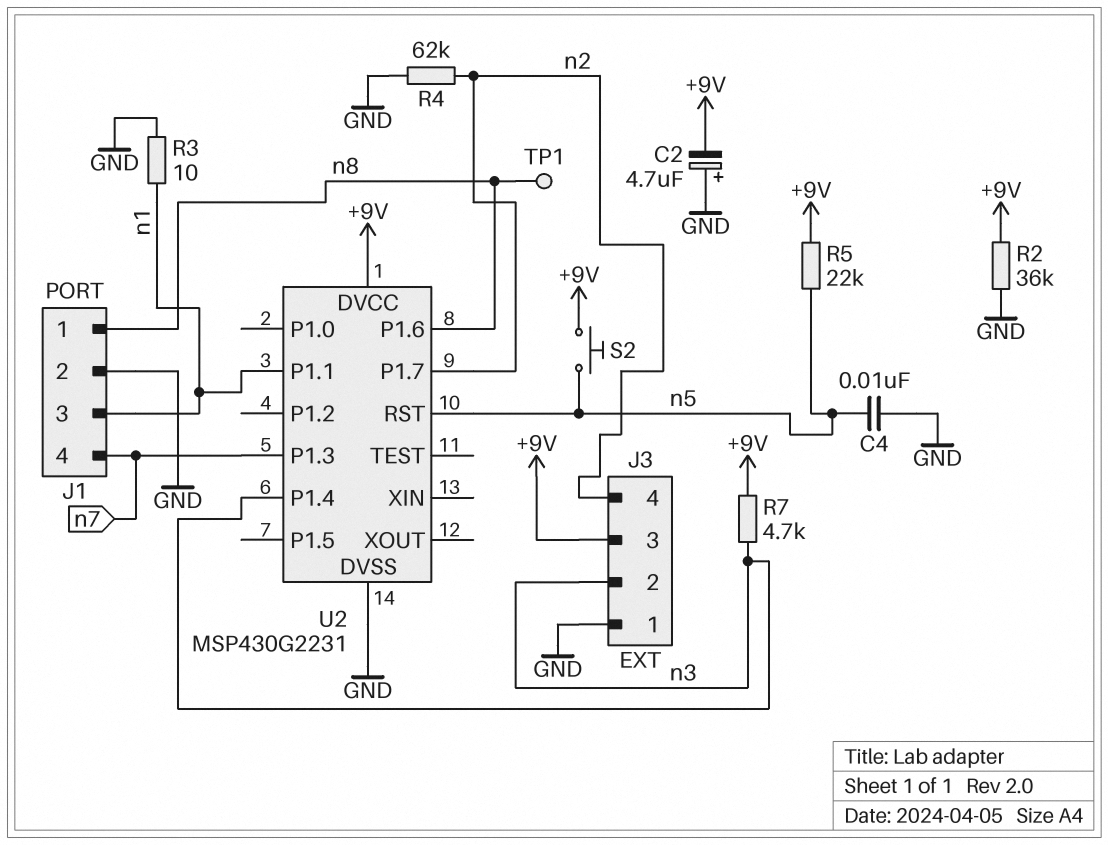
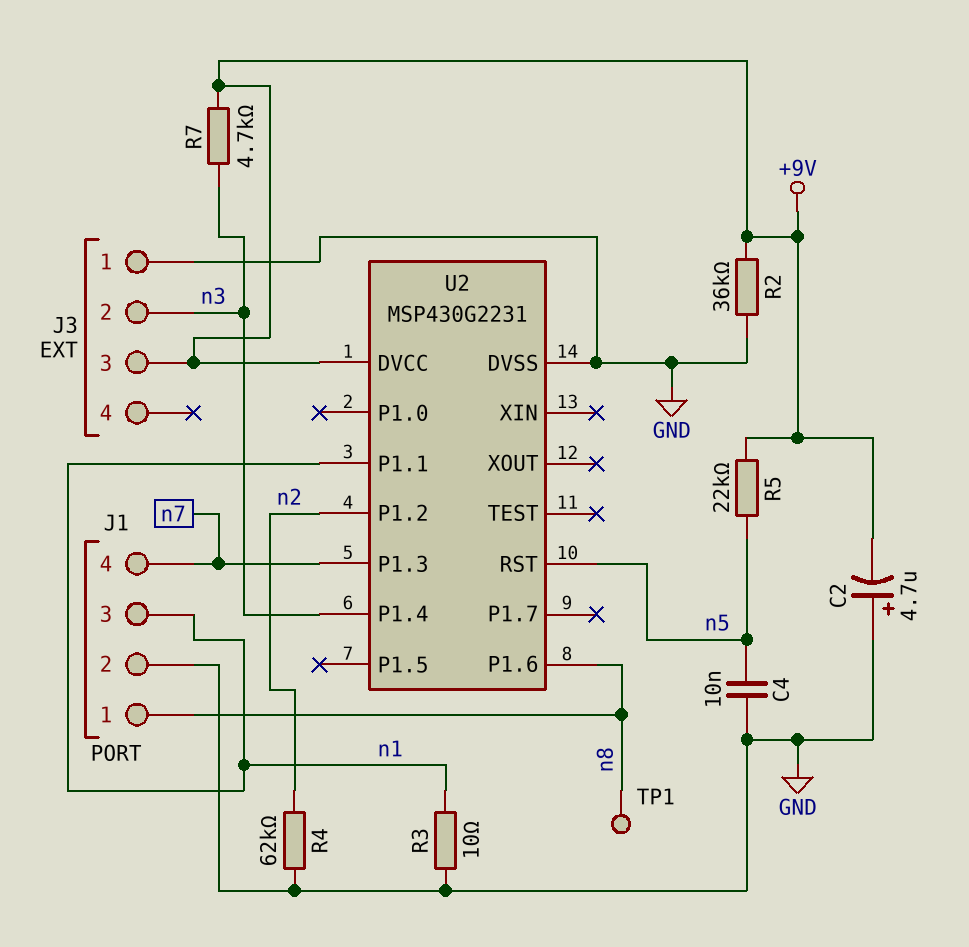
J3 pin 4: n2 -> none
S2: button (+9V, n5) -> none
U2 pin P1.2: none -> n2
U2 pin P1.7: n2 -> none

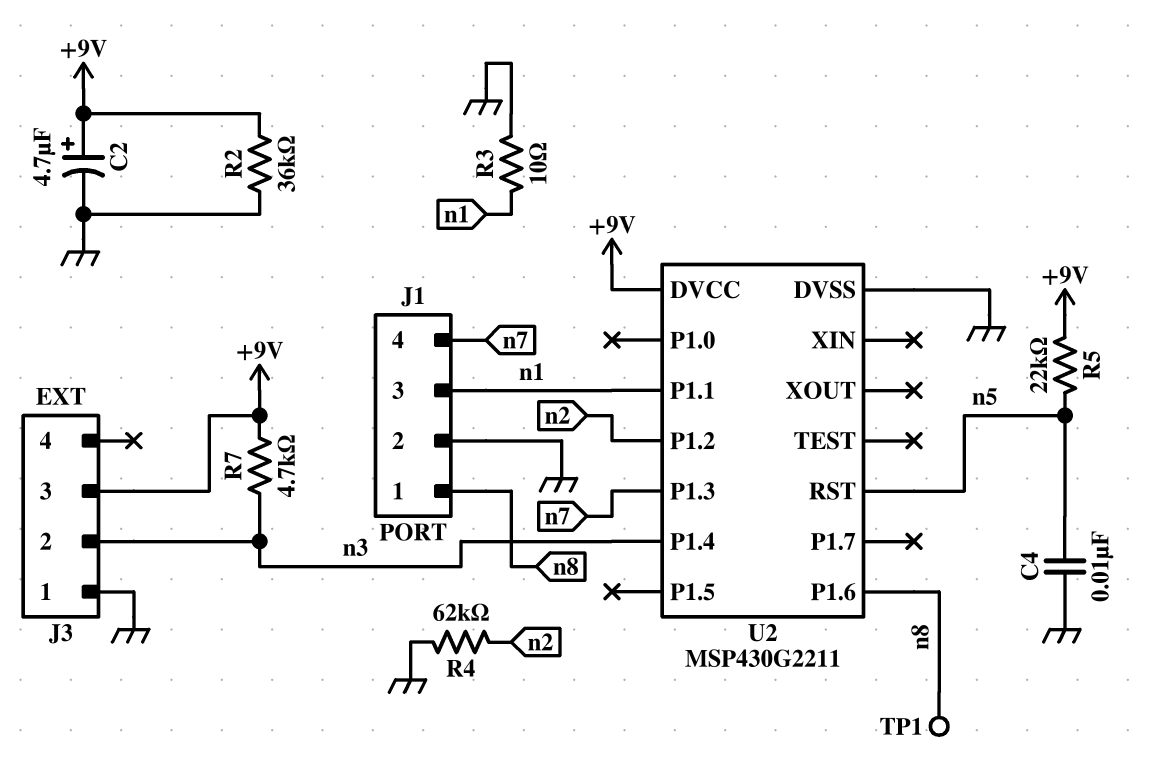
C2: 4.7uF (plus GND, minus +9V) -> 4.7uF (plus +9V, minus GND)
U2: MSP430G2231 -> MSP430G2211

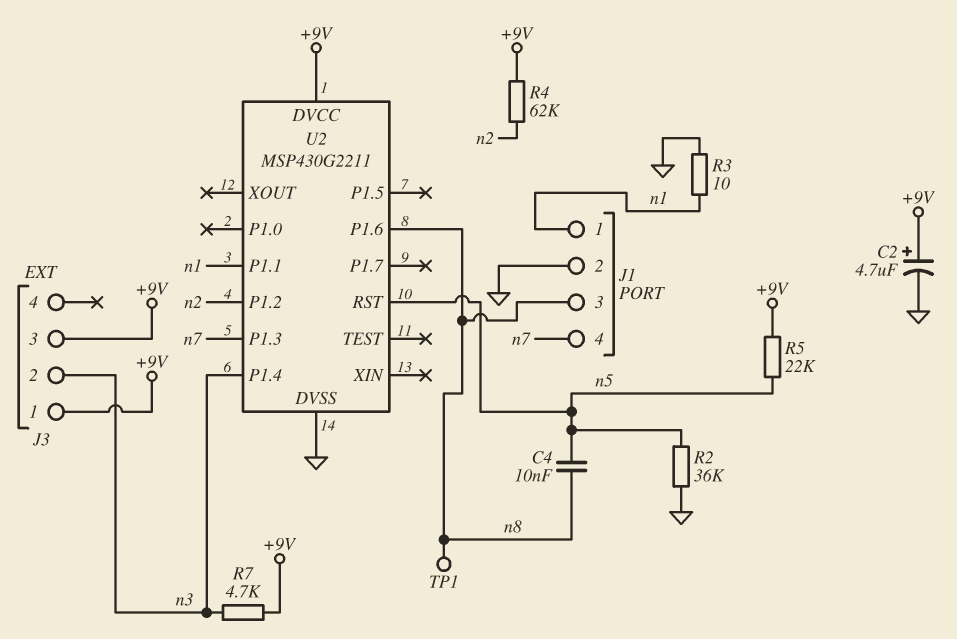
C4: 10nF (GND, n5) -> 10nF (n5, n8)
J1 pin 1: n8 -> n1
J1 pin 3: n1 -> n8
J3 pin 1: GND -> +9V
R2: 36k (+9V, GND) -> 36k (GND, n5)
R4: 62k (GND, n2) -> 62k (+9V, n2)

